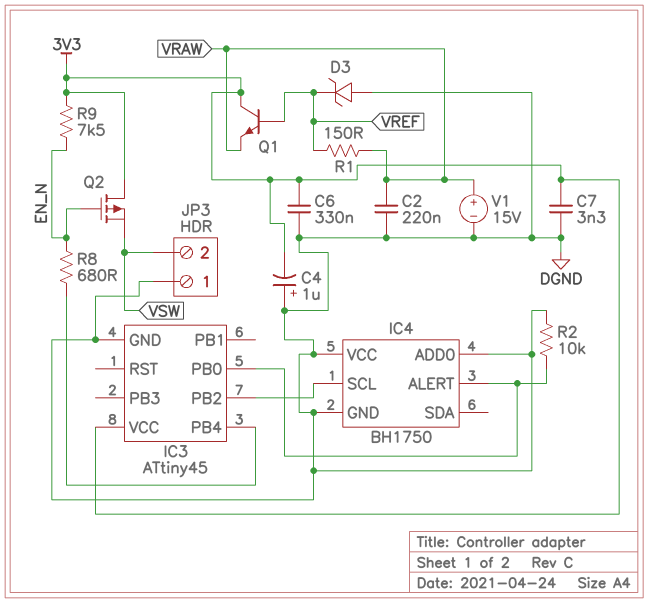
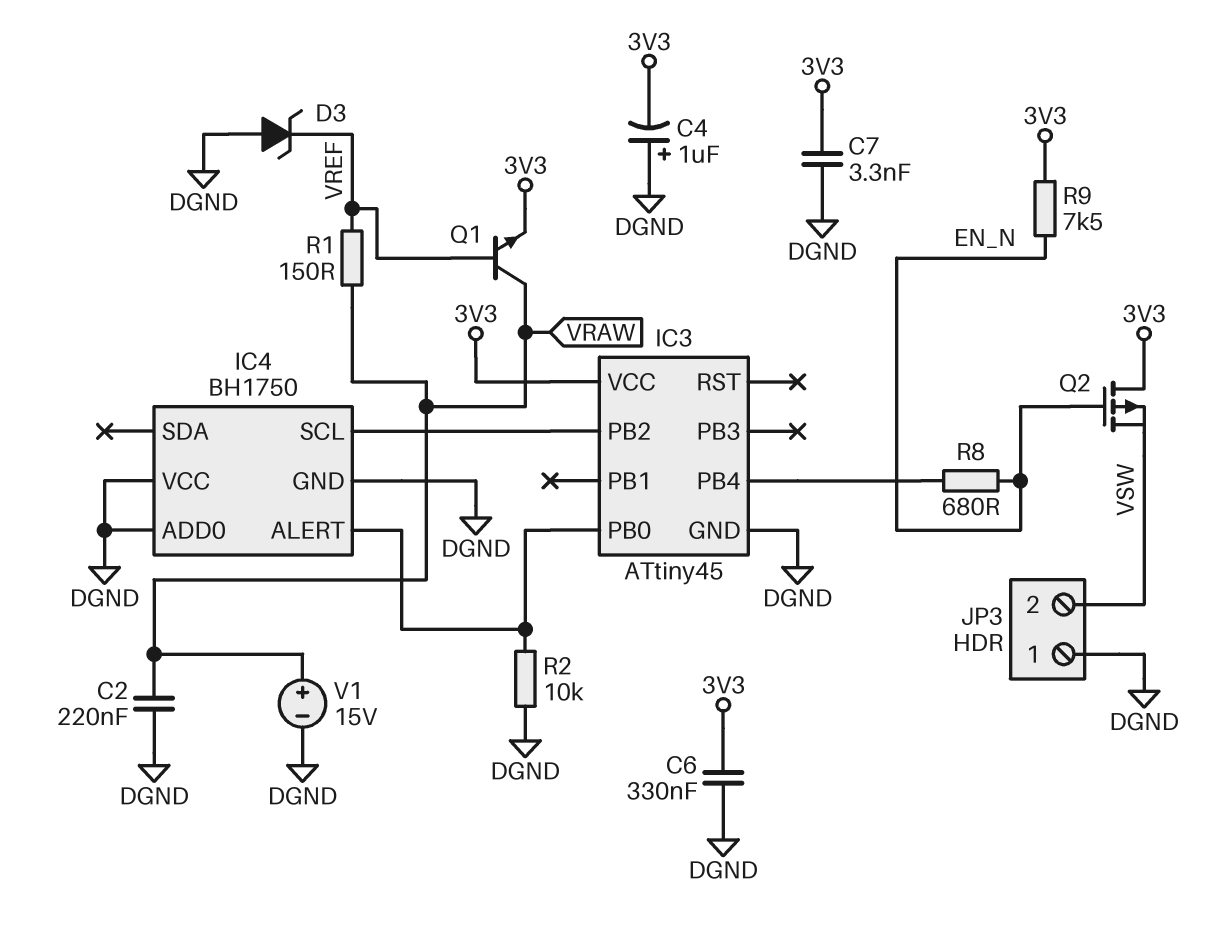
Q1: NPN (B VREF, C 3V3, E VRAW) -> NPN (B VREF, C VRAW, E 3V3)

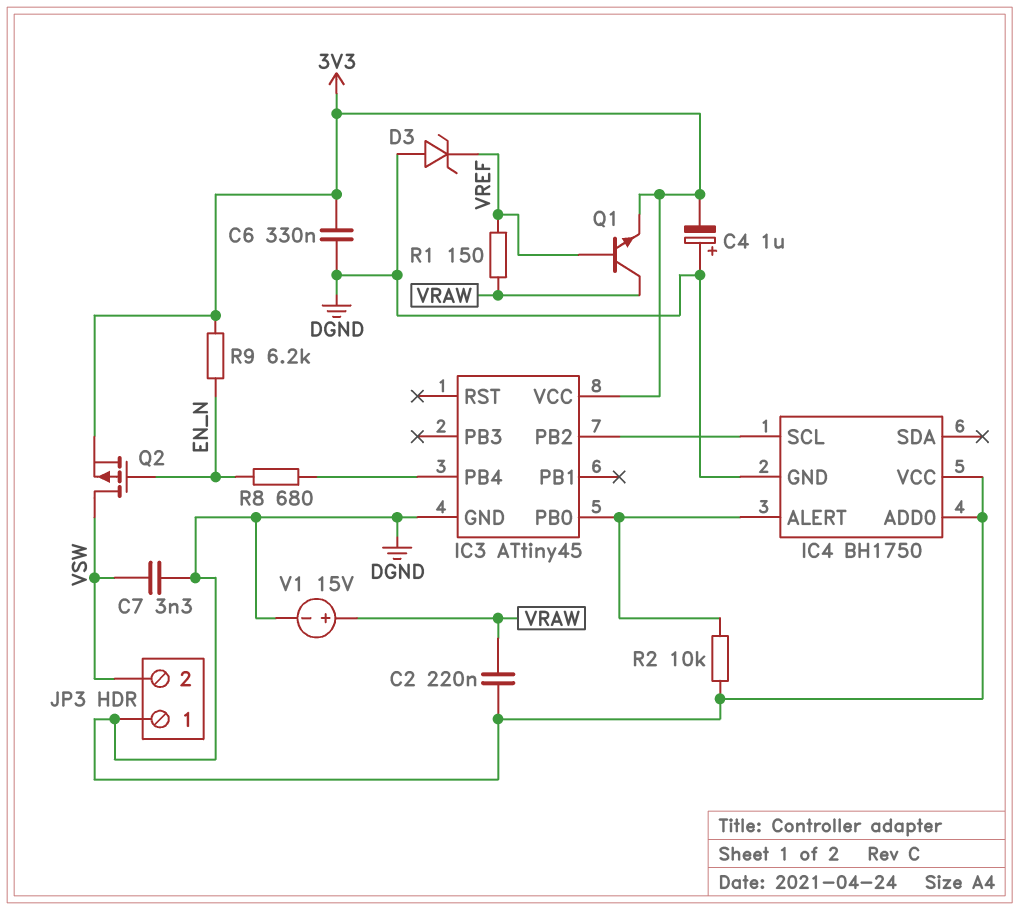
C7: 3.3nF (3V3, DGND) -> 3.3nF (DGND, VSW)
Q2: PMOS (G EN_N, D 3V3, S VSW) -> PMOS (G EN_N, D VSW, S 3V3)
R9: 7.5k (3V3, EN_N) -> 6.2k (3V3, EN_N)

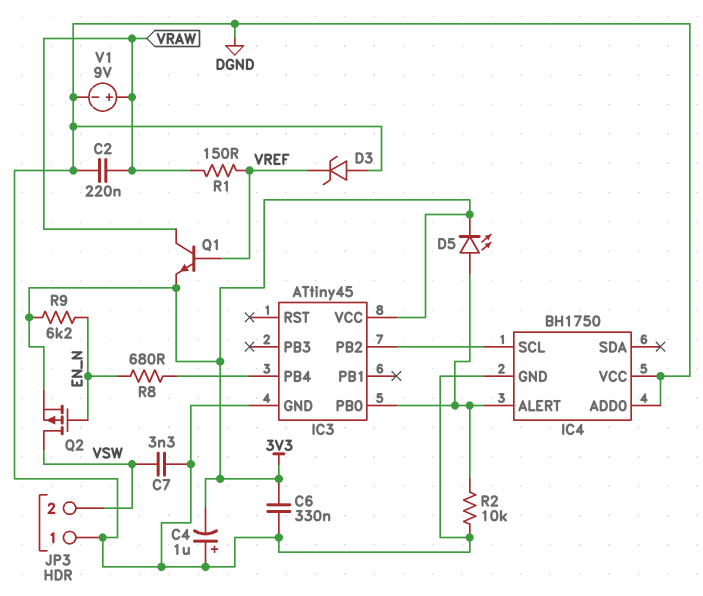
D5: none -> LED (A IC3/PB0, K 3V3)
V1: 15V (plus VRAW, minus DGND) -> 9V (plus VRAW, minus DGND)

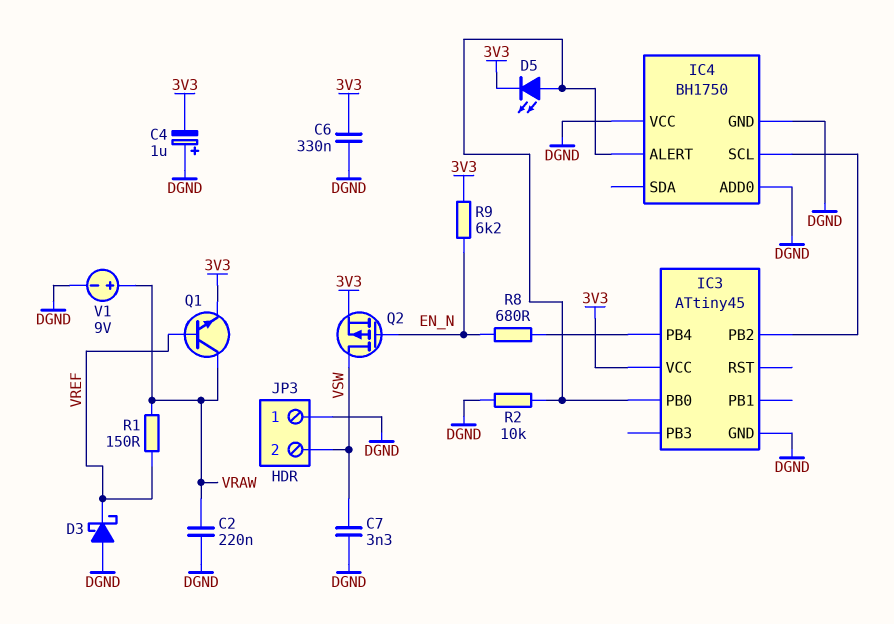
D3: zener (A DGND, K VREF) -> schottky (A DGND, K VREF)

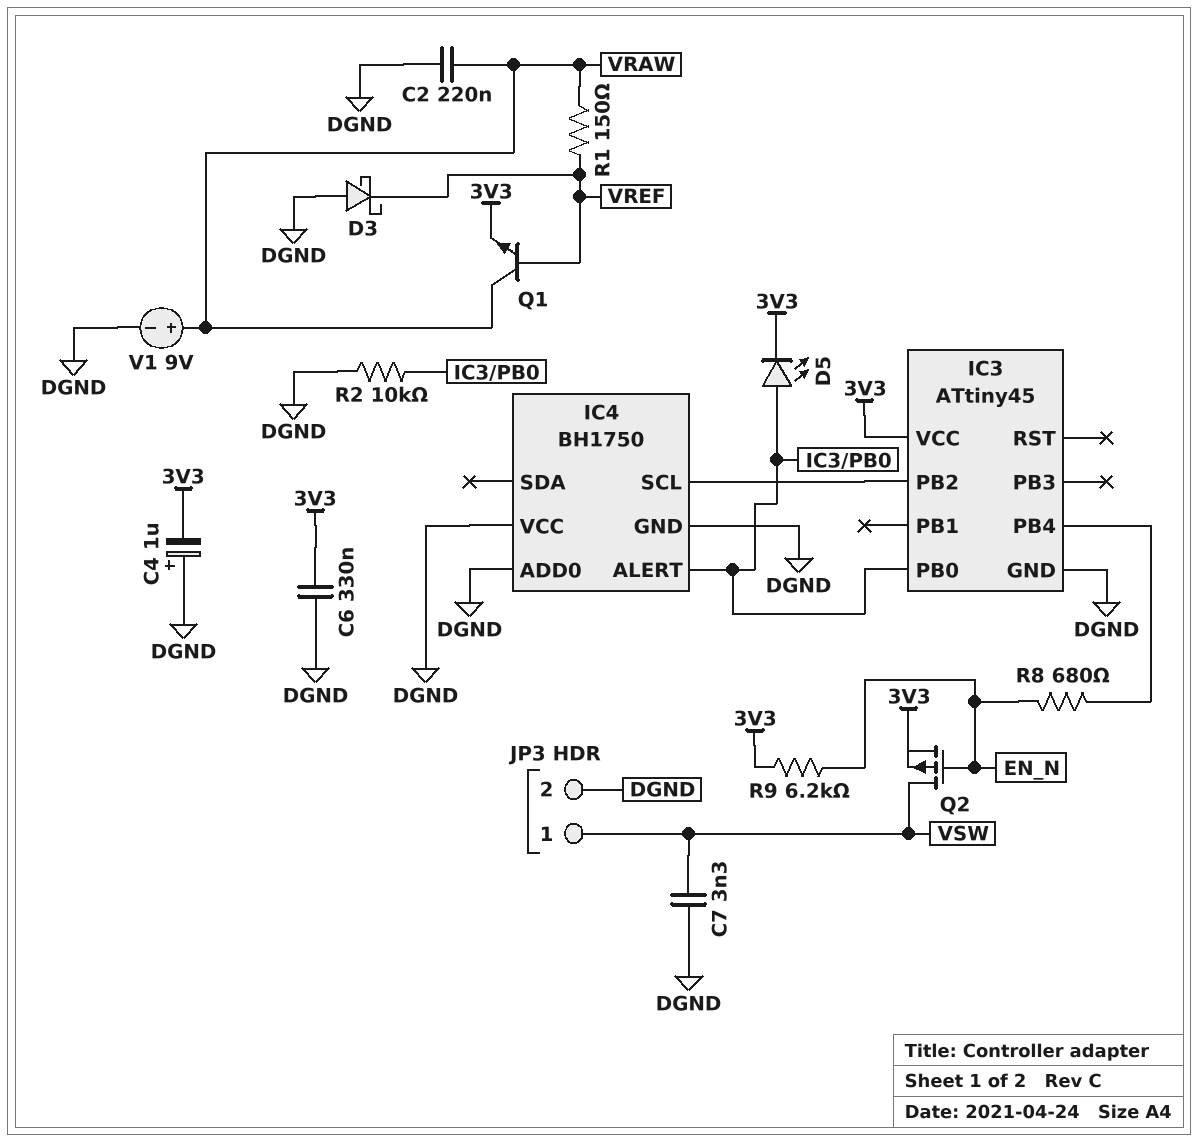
JP3 pin 1: DGND -> VSW
JP3 pin 2: VSW -> DGND

